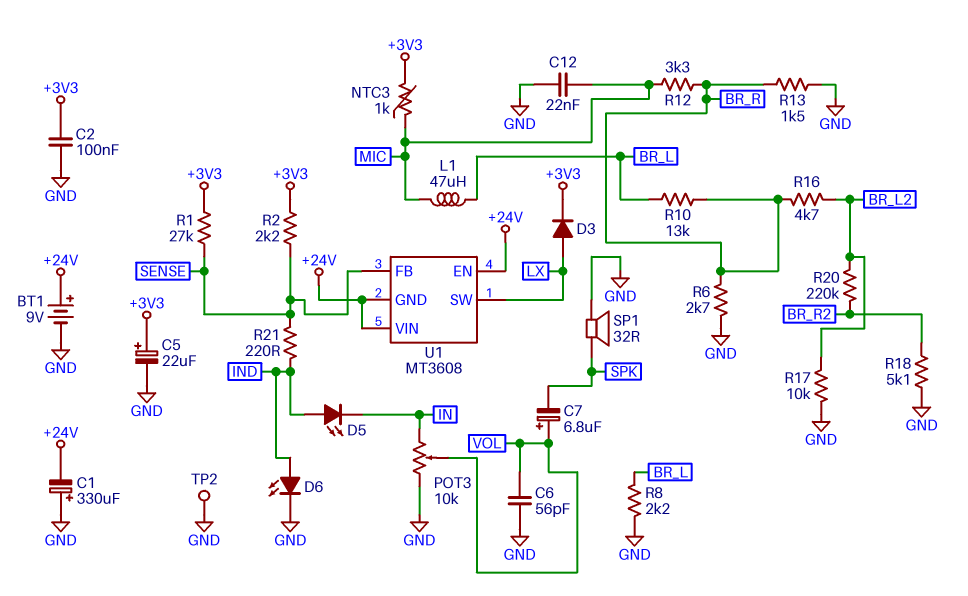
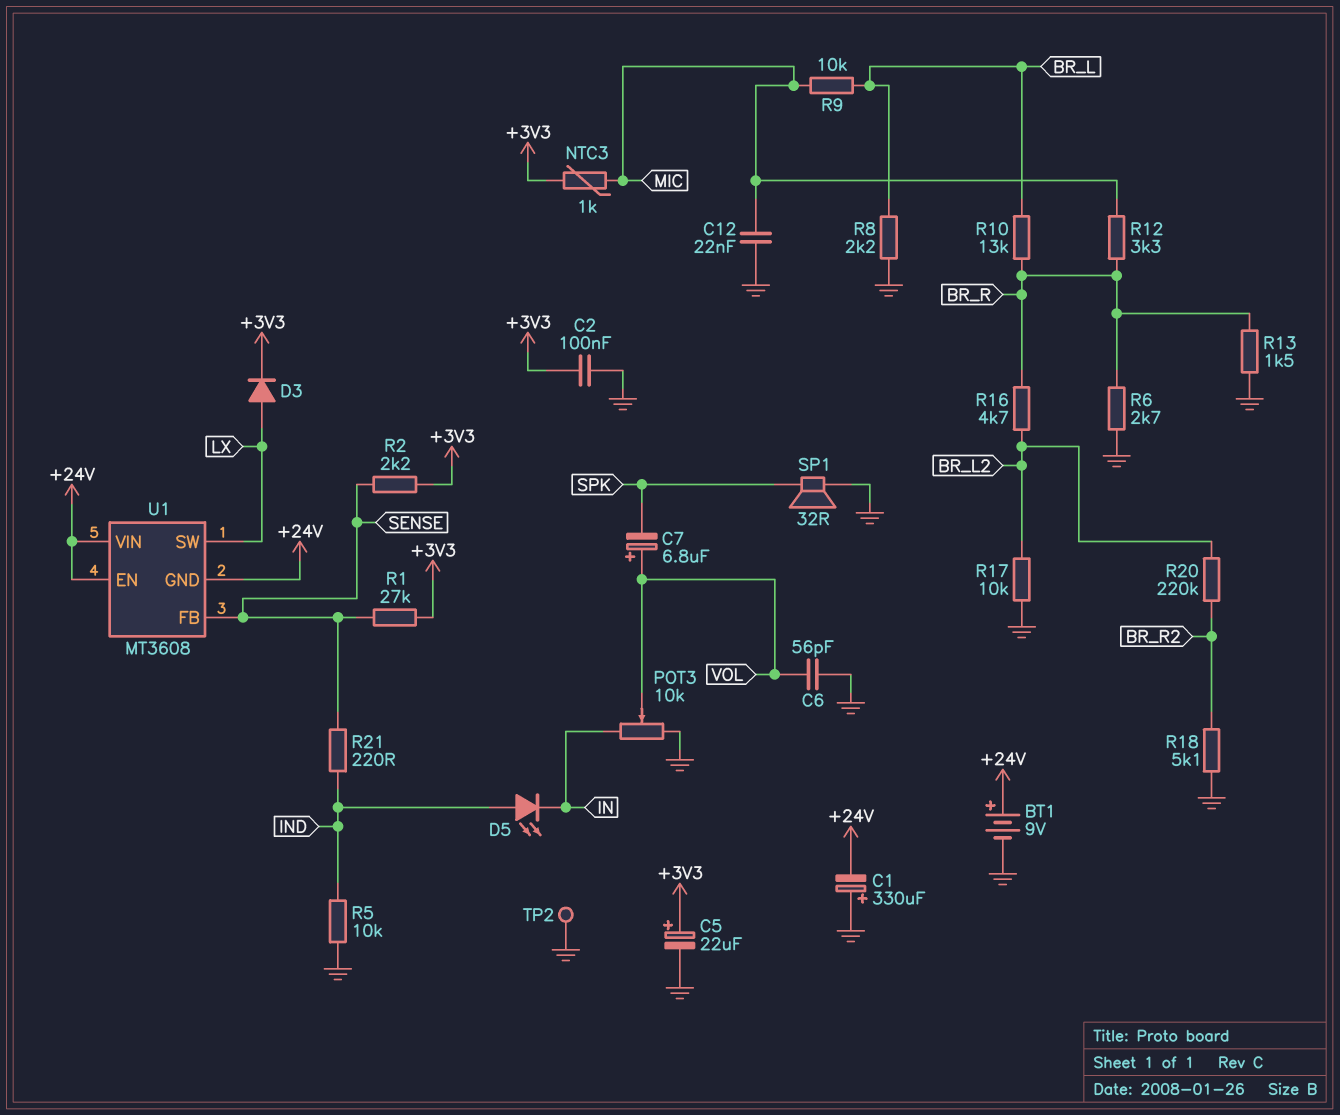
D6: LED (A IND, K GND) -> none
L1: 47uH (BR_L, MIC) -> none
R5: none -> 10k (GND, IND)
R9: none -> 10k (BR_L, MIC)

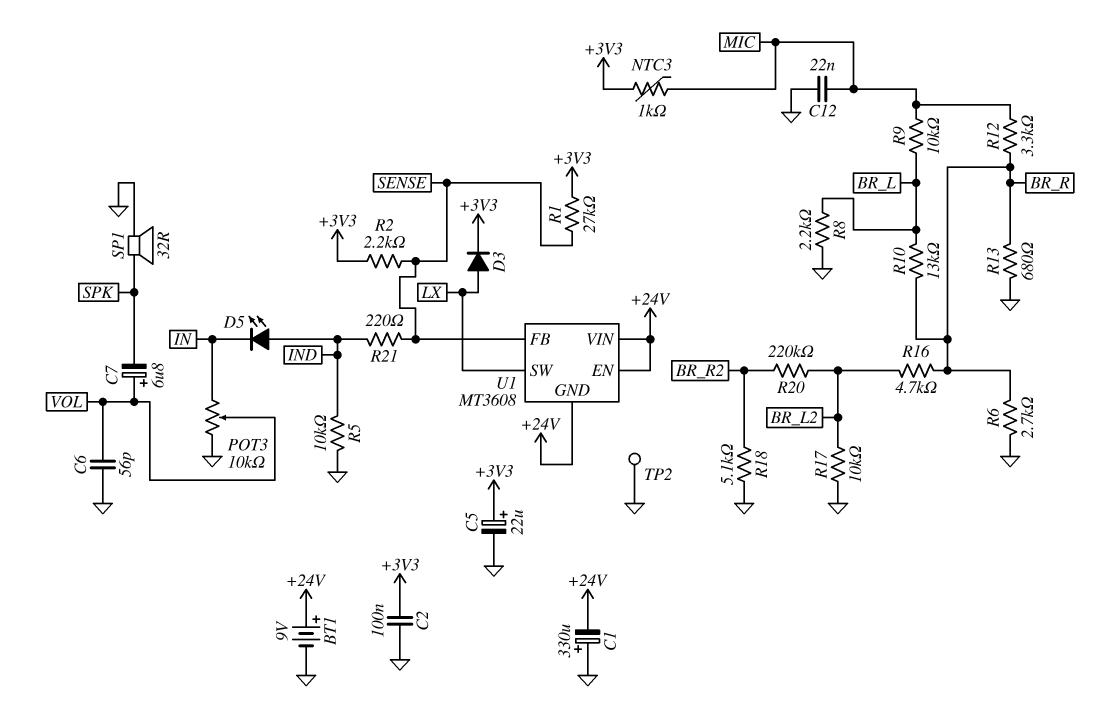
R13: 1.5k (BR_R, GND) -> 680 (BR_R, GND)

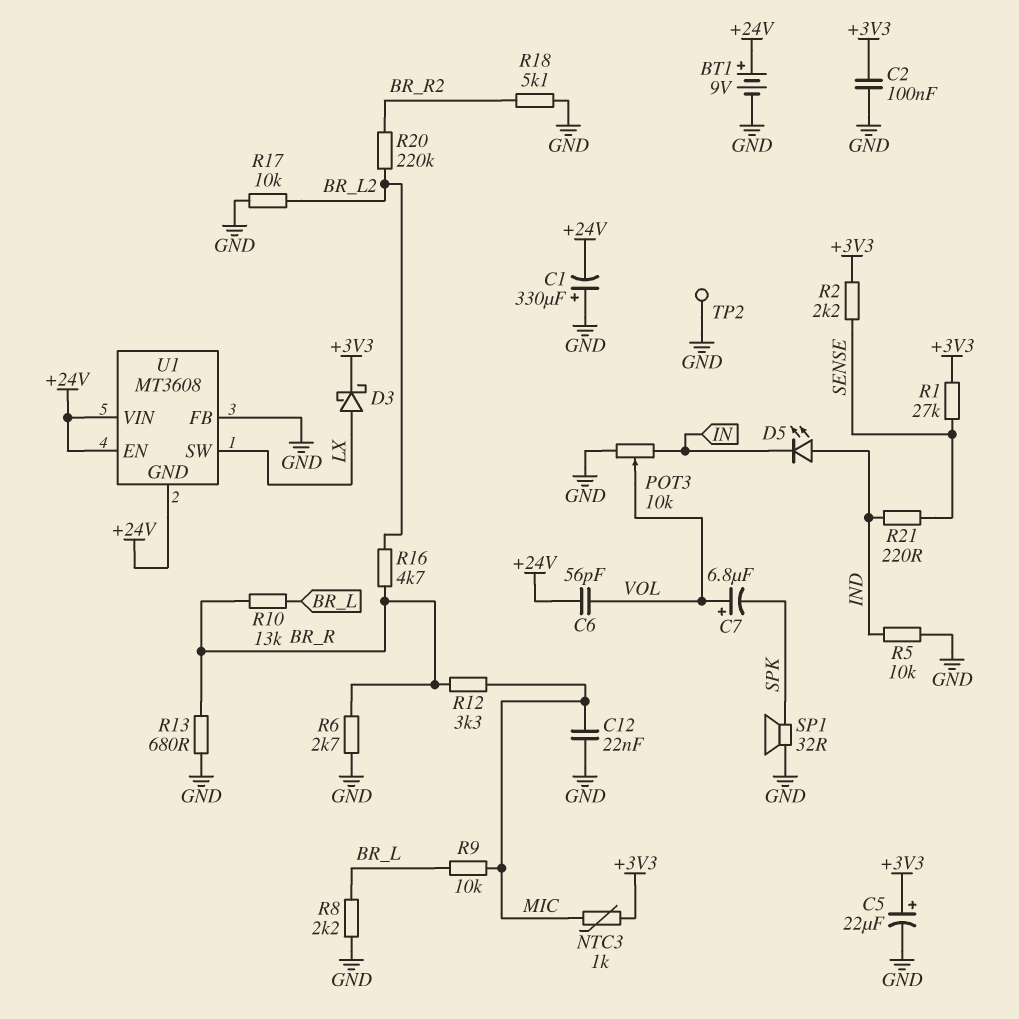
C6: 56pF (GND, VOL) -> 56pF (+24V, VOL)
D3: diode (A LX, K +3V3) -> schottky (A LX, K +3V3)
U1 pin FB: SENSE -> GND

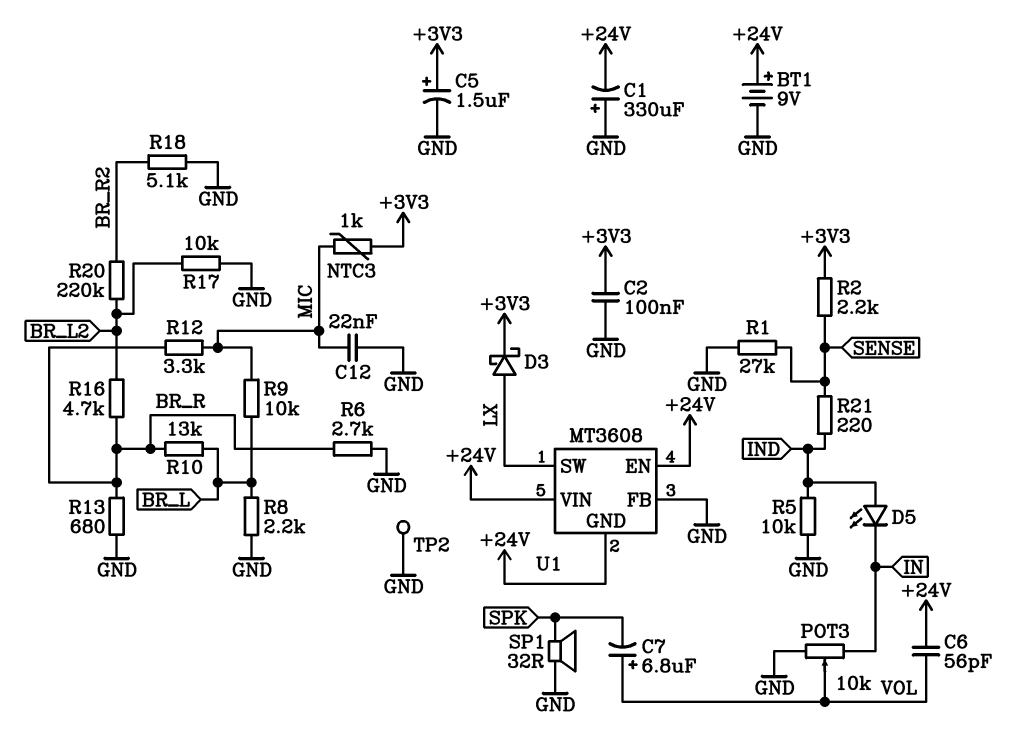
C5: 22uF (plus +3V3, minus GND) -> 1.5uF (plus +3V3, minus GND)
R1: 27k (+3V3, SENSE) -> 27k (GND, SENSE)

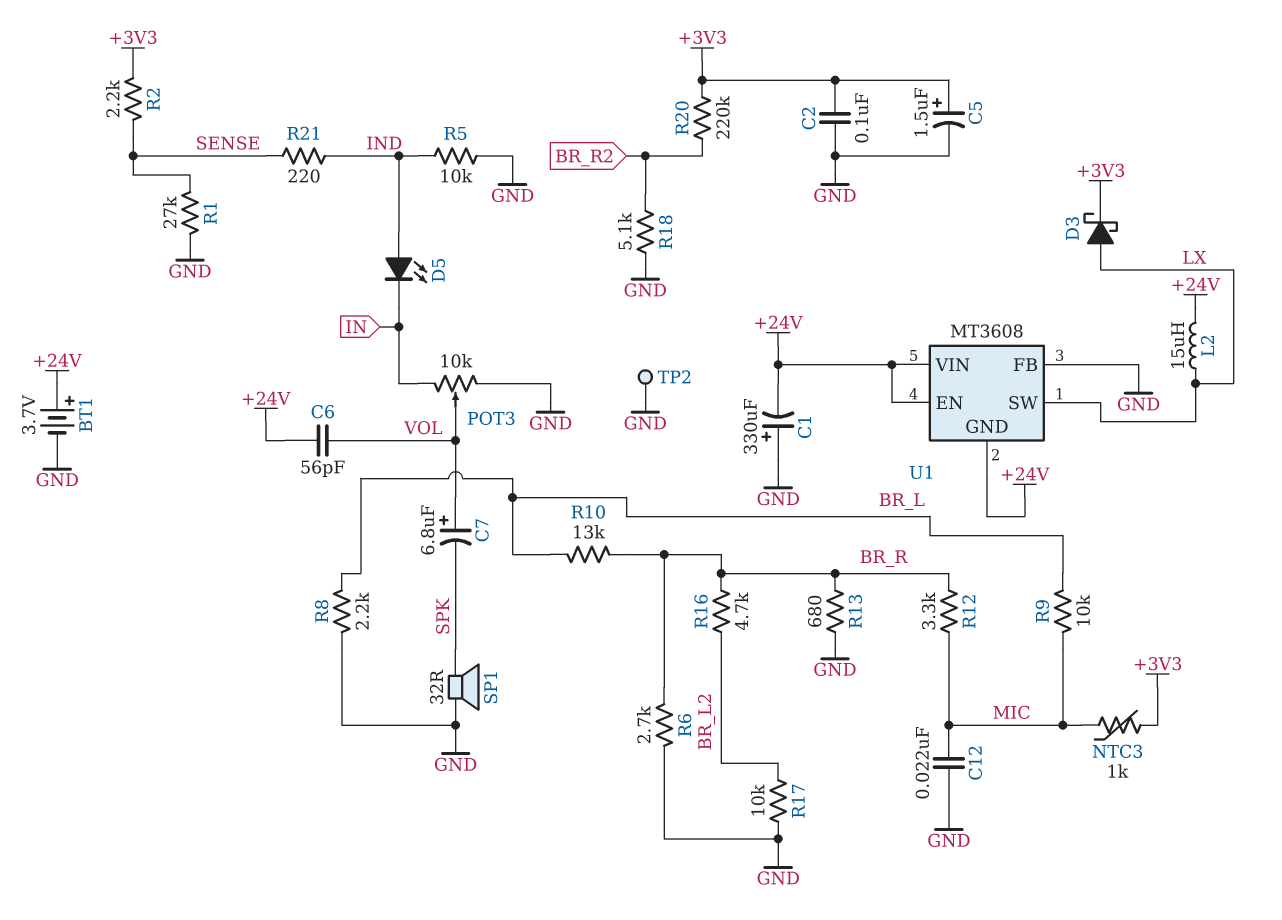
BT1: 9V (plus +24V, minus GND) -> 3.7V (plus +24V, minus GND)
L2: none -> 15uH (+24V, LX)
R20: 220k (BR_L2, BR_R2) -> 220k (+3V3, BR_R2)

